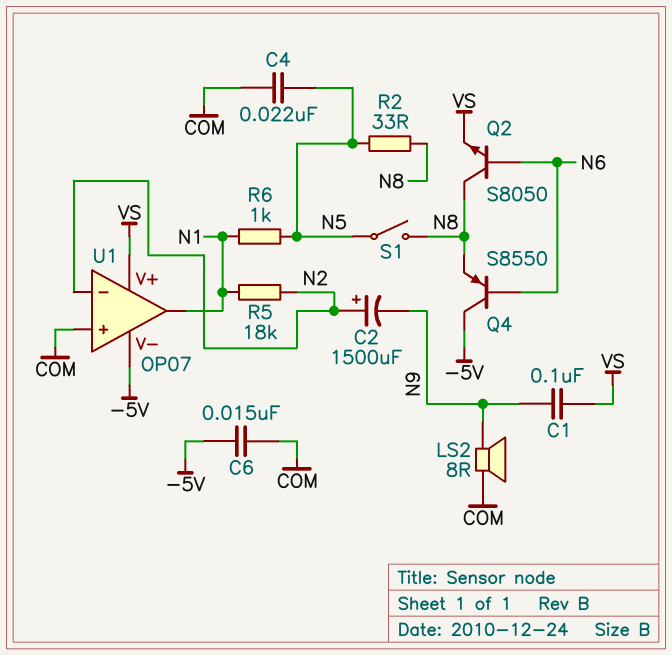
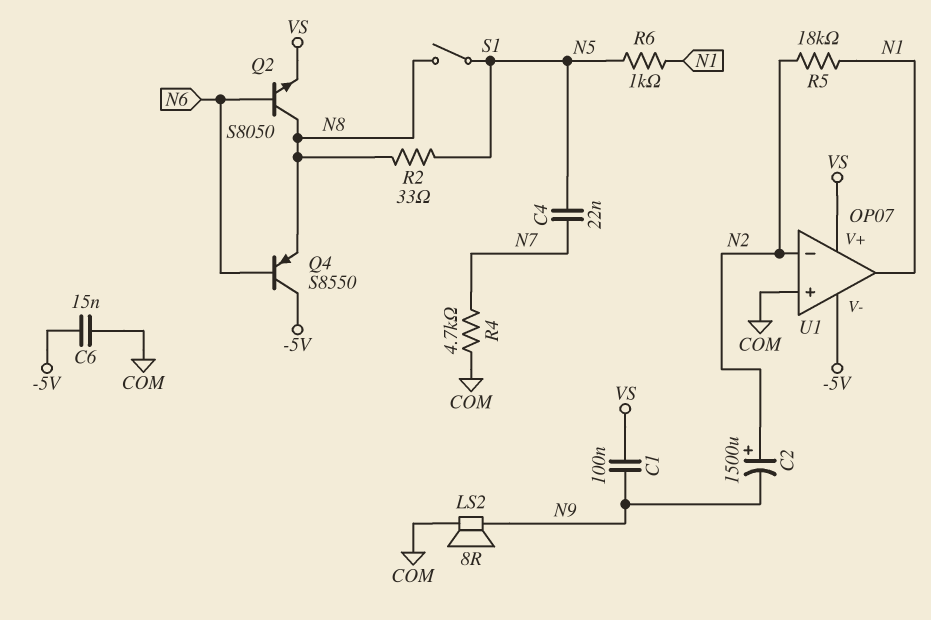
C4: 22nF (COM, N5) -> 22nF (N5, N7)
R4: none -> 4.7k (COM, N7)

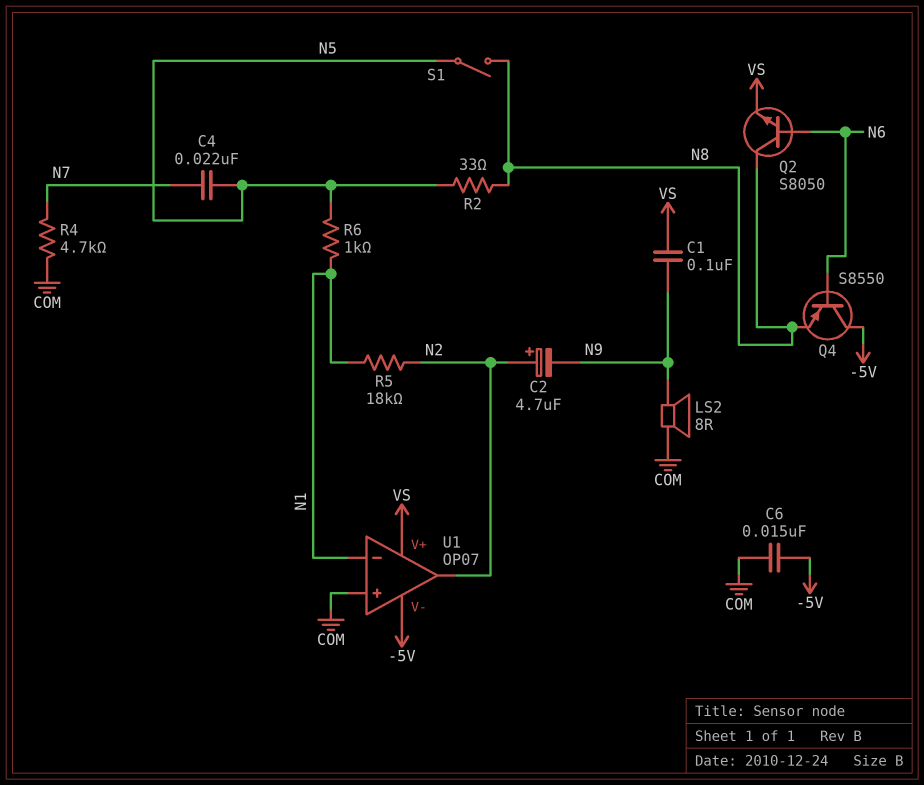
C2: 1500uF (plus N2, minus N9) -> 4.7uF (plus N2, minus N9)
U1 pin in-: N2 -> N1
U1 pin out: N1 -> N2

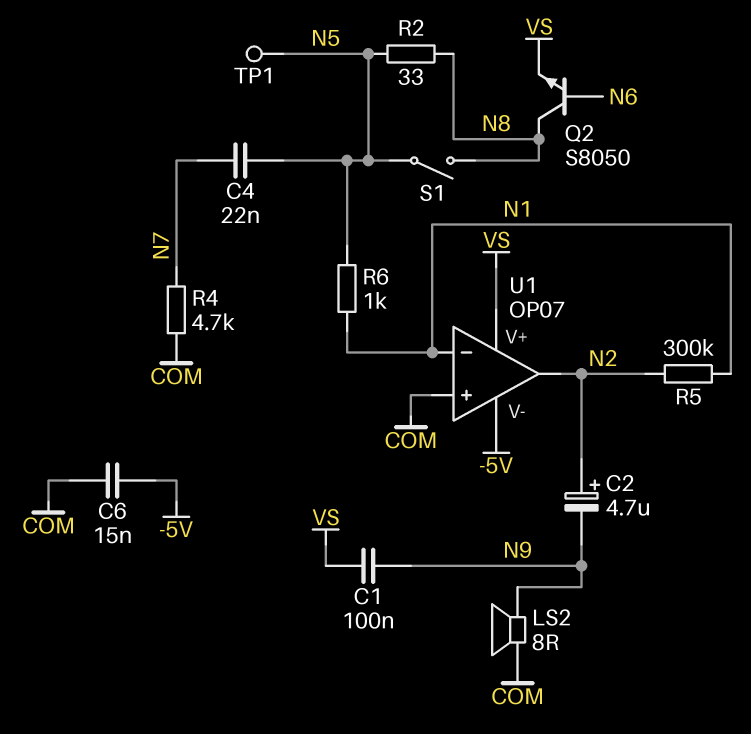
Q4: PNP S8550 (B N6, C -5V, E N8) -> none
R5: 18k (N1, N2) -> 300k (N1, N2)
TP1: none -> test point (N5)

